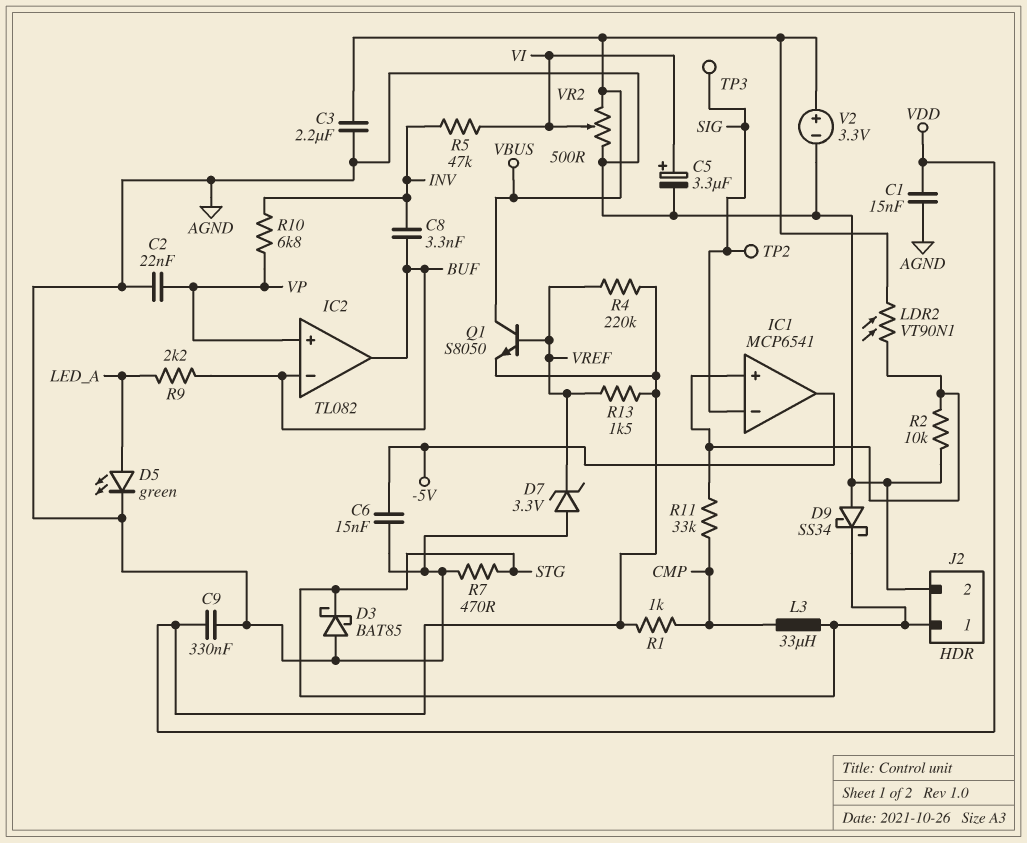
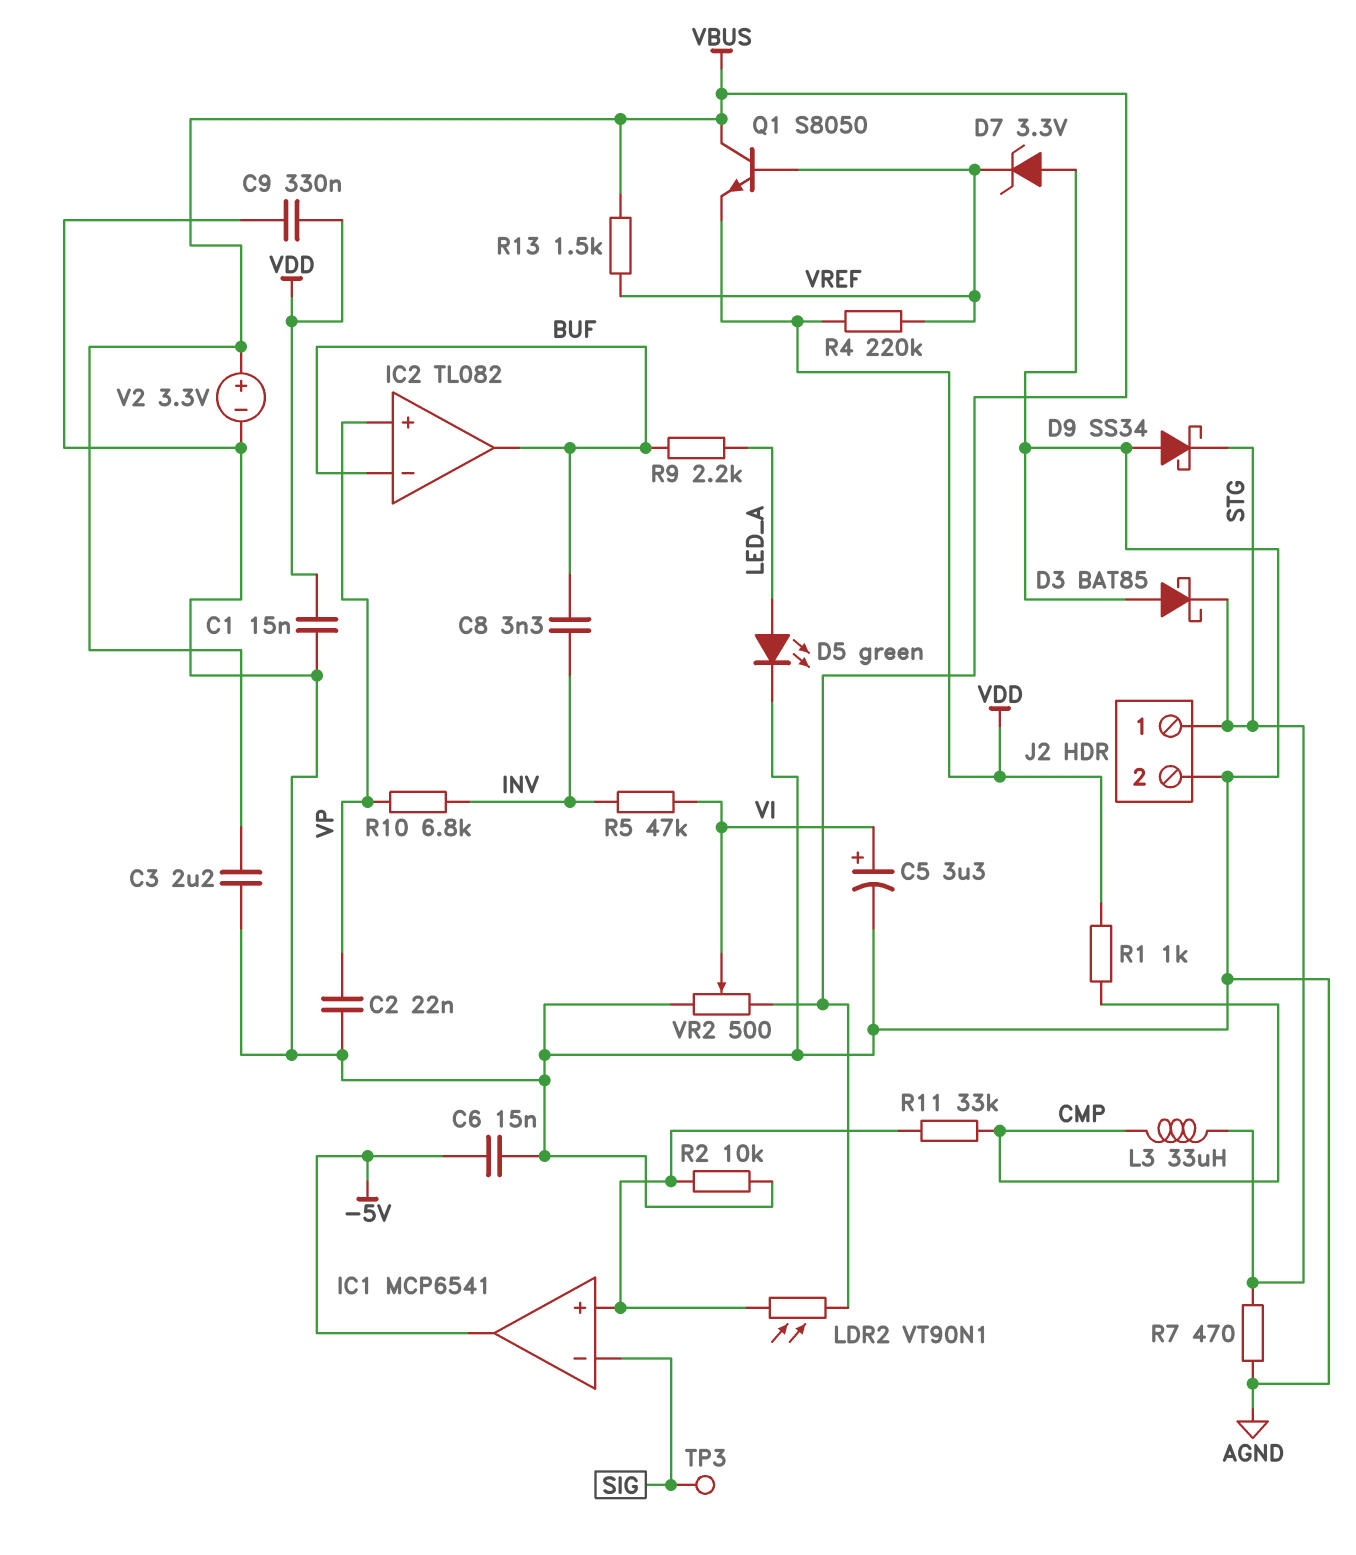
R13: 1.5k (VDD, VREF) -> 1.5k (VBUS, VREF)
TP2: test point (SIG) -> none

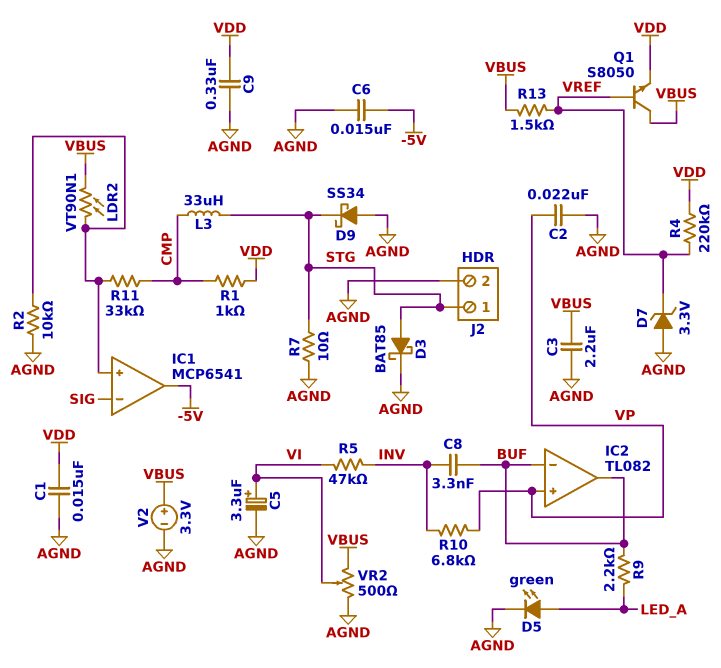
D3: schottky BAT85 (A AGND, K STG) -> schottky BAT85 (A STG, K AGND)
R7: 470 (AGND, STG) -> 10 (AGND, STG)
TP3: test point (SIG) -> none

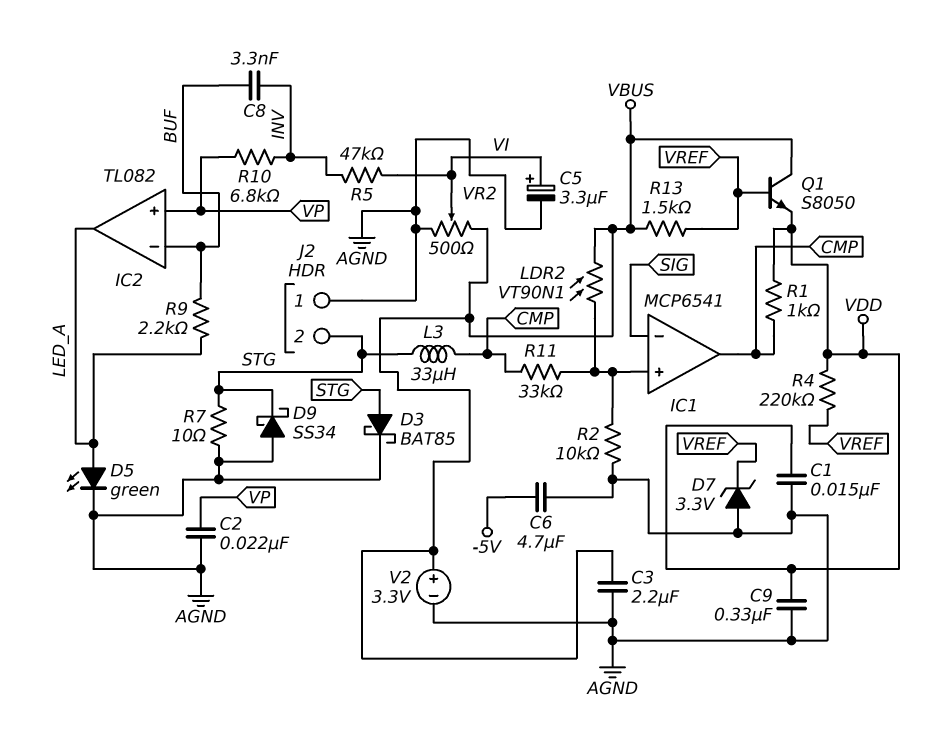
C6: 15nF (-5V, AGND) -> 4.7uF (-5V, AGND)
IC1 pin out: -5V -> CMP
IC2 pin out: BUF -> LED_A
J2 pin 1: STG -> AGND
J2 pin 2: AGND -> STG

